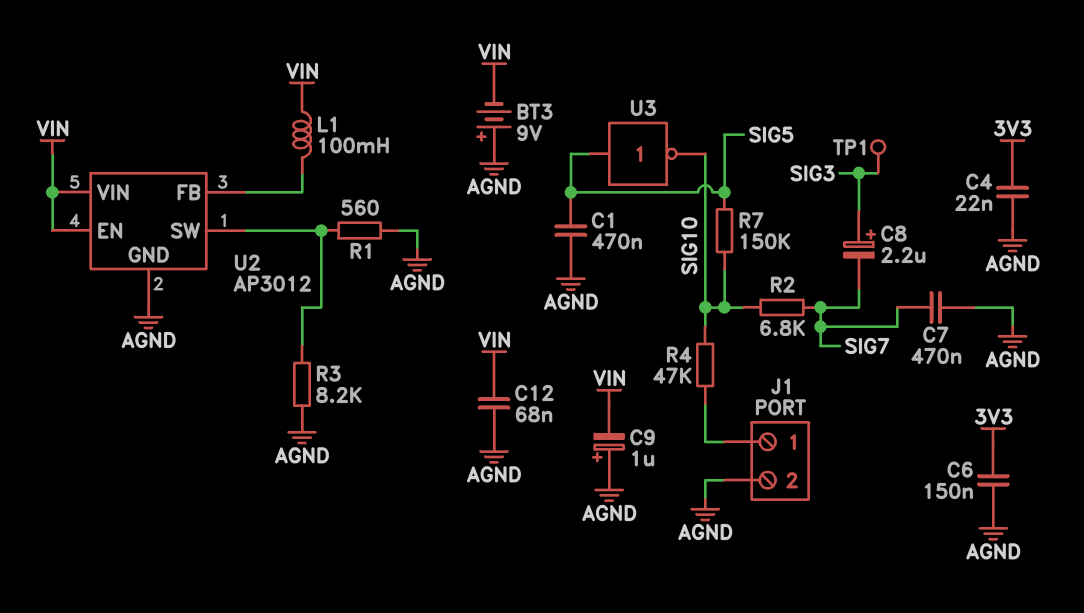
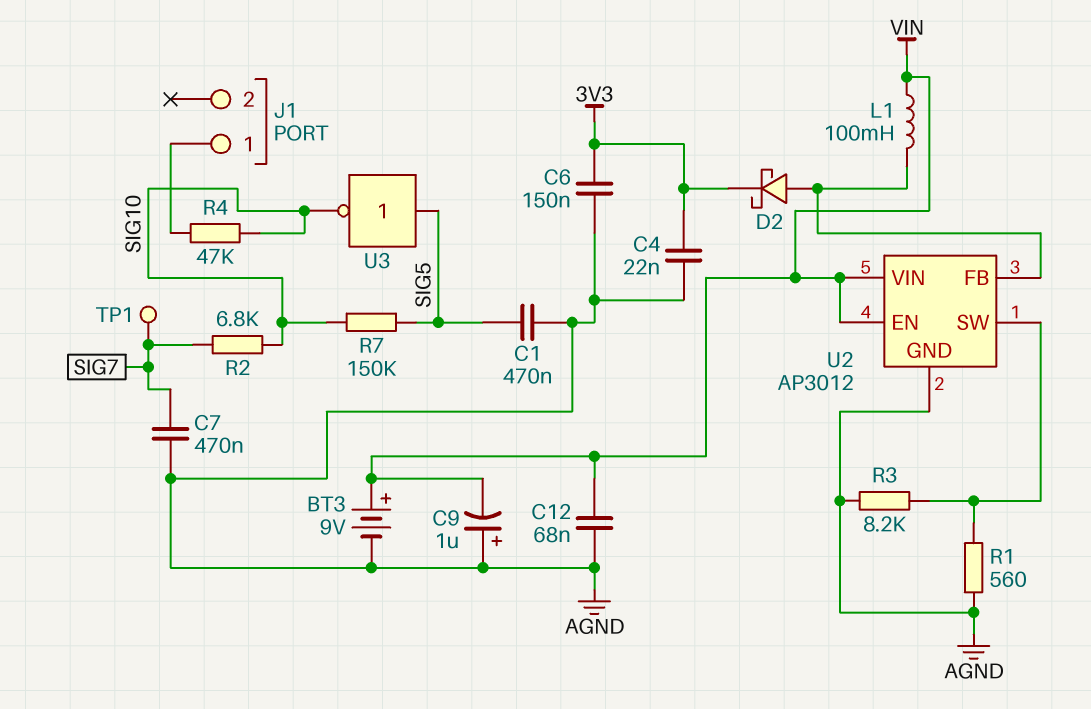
BT3: 9V (plus AGND, minus VIN) -> 9V (plus VIN, minus AGND)
C8: 2.2uF (plus SIG3, minus SIG7) -> none
D2: none -> schottky (A U2/FB, K 3V3)
J1 pin 2: AGND -> none
TP1: test point (SIG3) -> test point (SIG7)

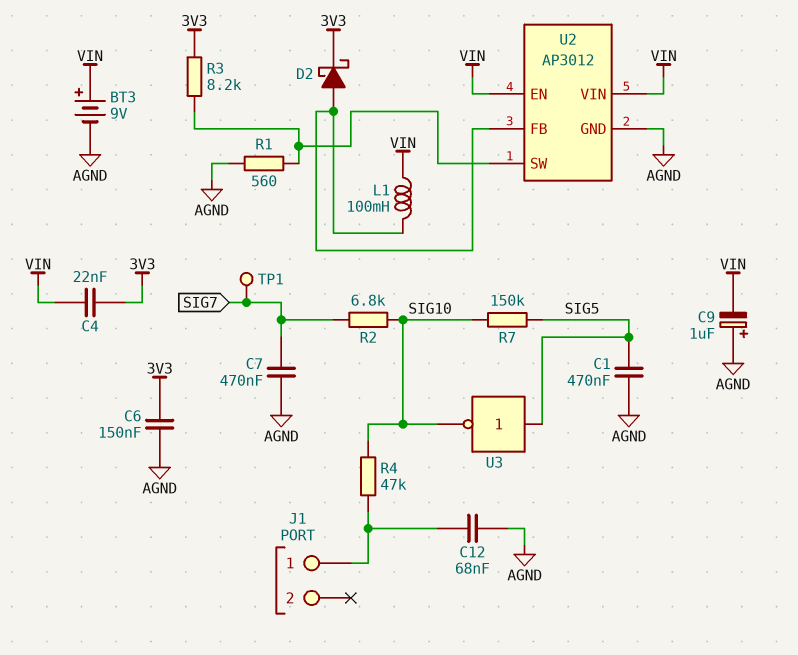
C4: 22nF (3V3, AGND) -> 22nF (3V3, VIN)
C12: 68nF (AGND, VIN) -> 68nF (AGND, J1/1)
R3: 8.2k (AGND, U2/SW) -> 8.2k (3V3, U2/SW)

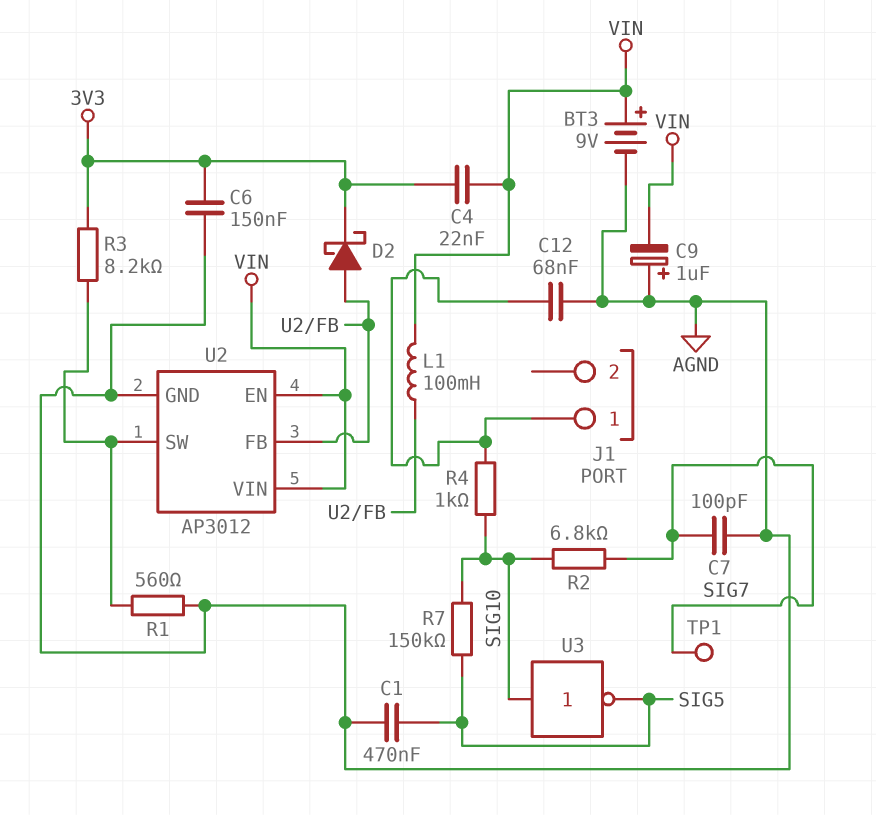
C7: 470nF (AGND, SIG7) -> 100pF (AGND, SIG7)
R4: 47k (J1/1, SIG10) -> 1k (J1/1, SIG10)
U3: NOT (in SIG5, out SIG10) -> NOT (in SIG10, out SIG5)

